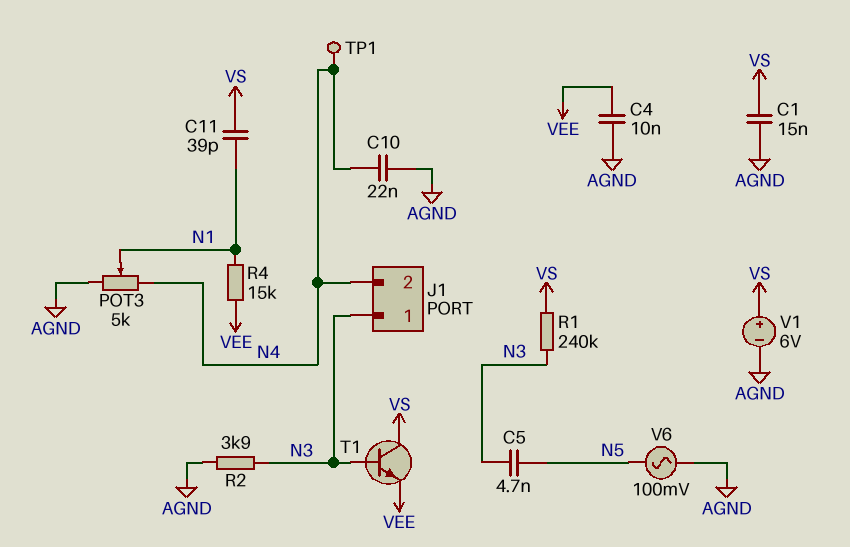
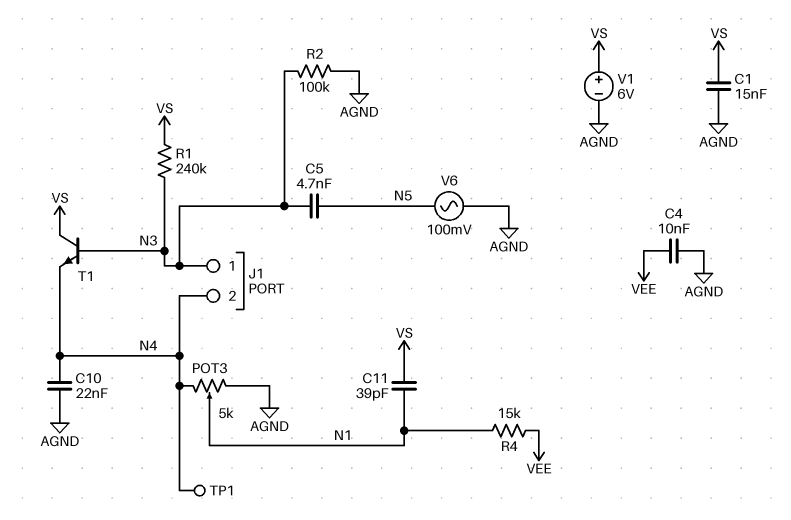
R2: 3.9k (AGND, N3) -> 100k (AGND, N3)
T1: NPN (B N3, C VS, E VEE) -> NPN (B N3, C VS, E N4)

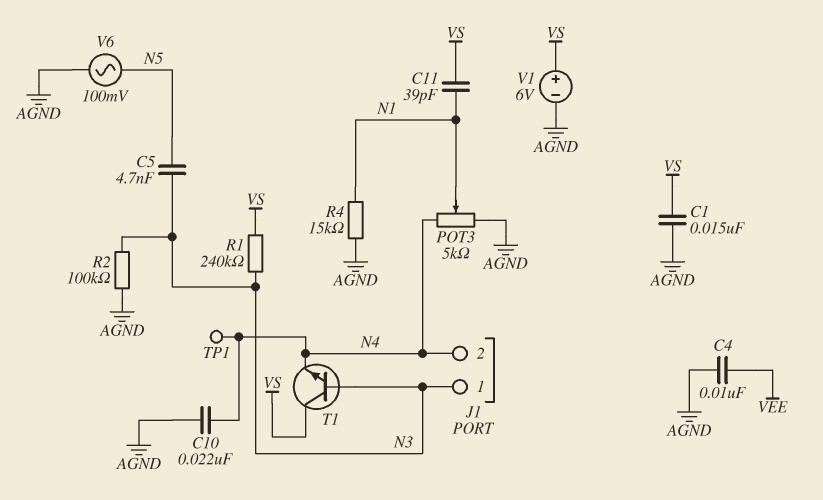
R4: 15k (N1, VEE) -> 15k (AGND, N1)

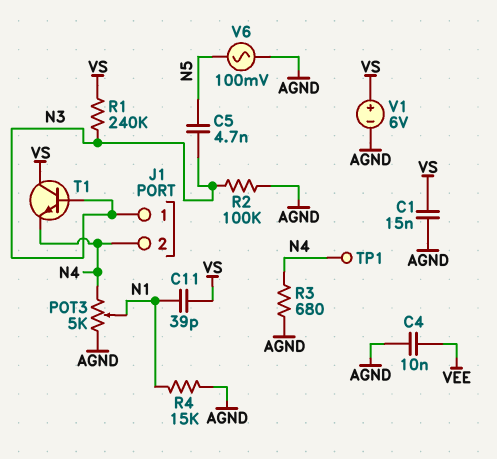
C10: 22nF (AGND, N4) -> none
R3: none -> 680 (AGND, N4)

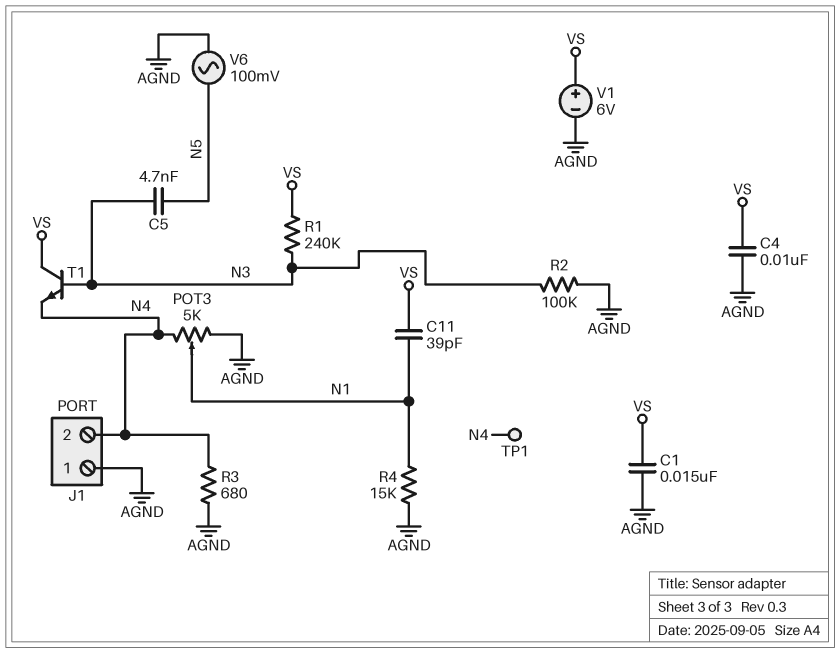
C4: 10nF (AGND, VEE) -> 10nF (AGND, VS)
J1 pin 1: N3 -> AGND

